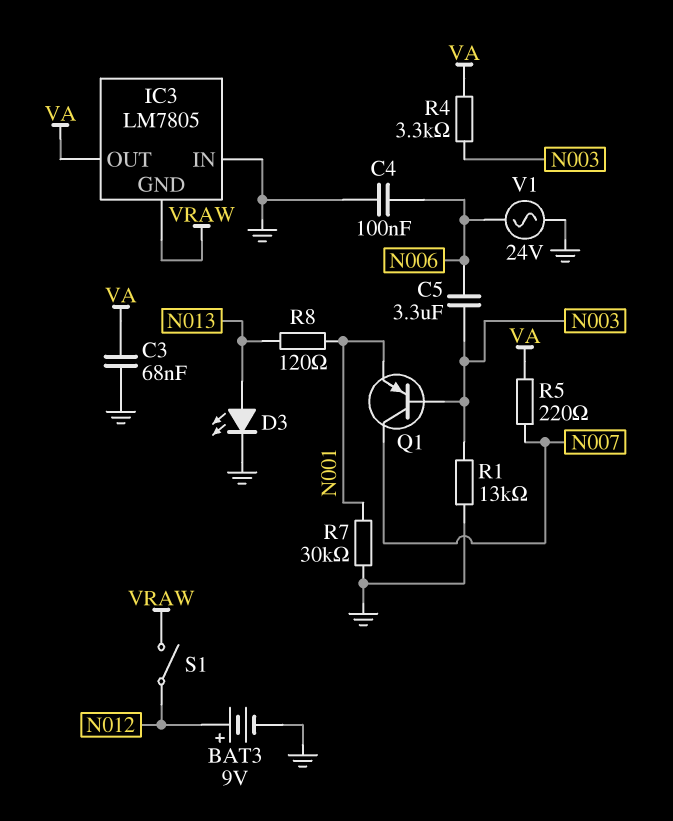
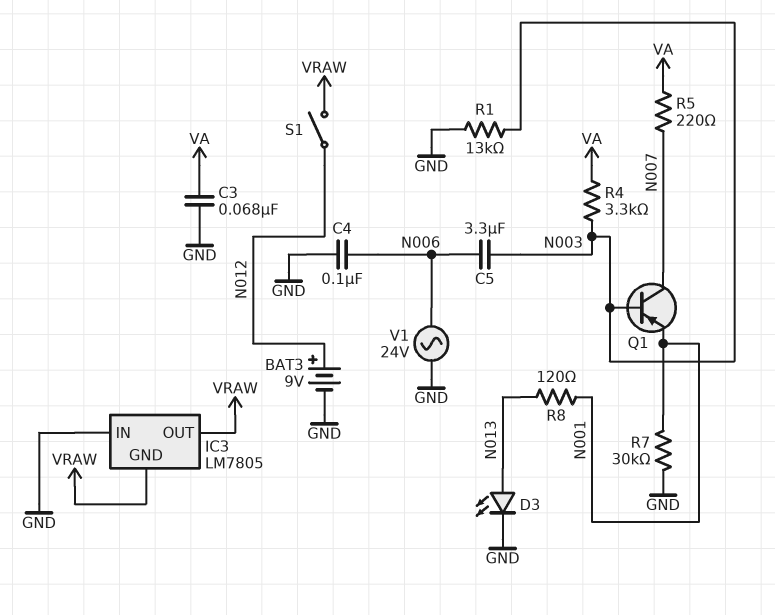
IC3 pin OUT: VA -> VRAW

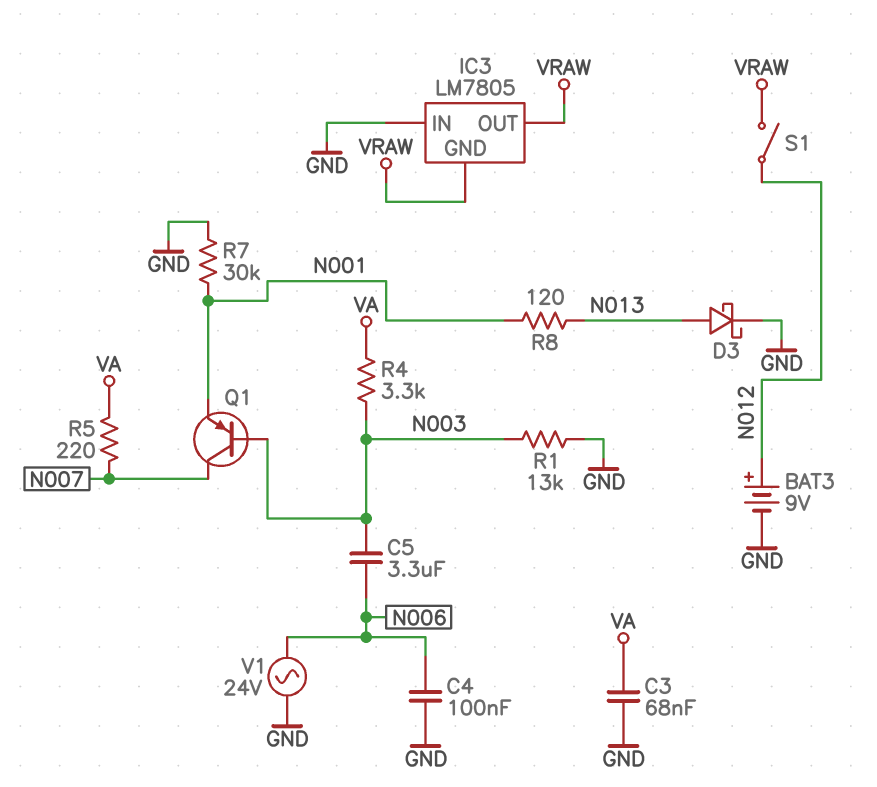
D3: LED (A N013, K GND) -> schottky (A N013, K GND)

